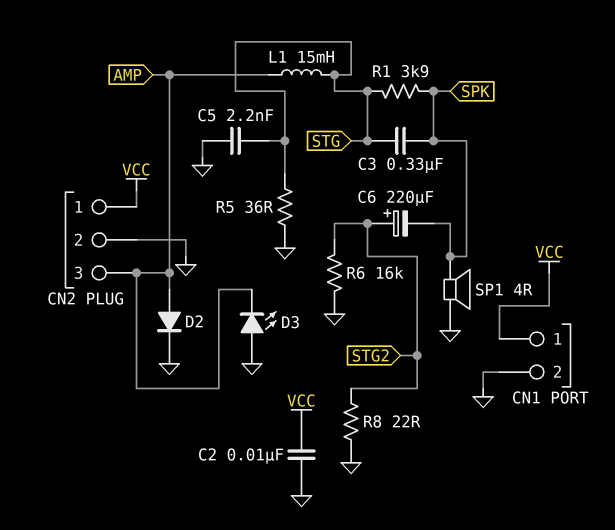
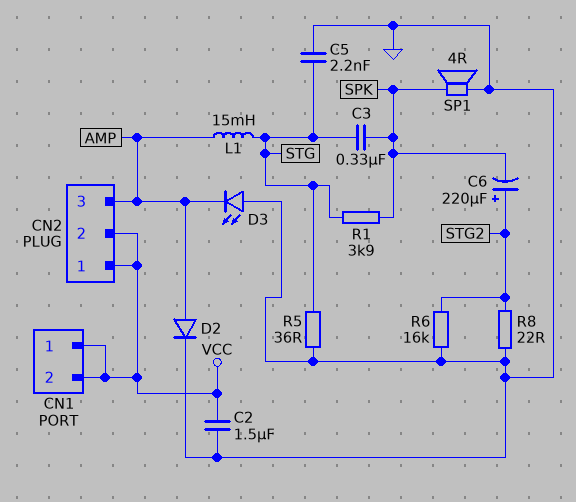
C2: 10nF (GND, VCC) -> 1.5uF (GND, VCC)
CN1 pin 2: GND -> VCC
CN2 pin 2: GND -> VCC

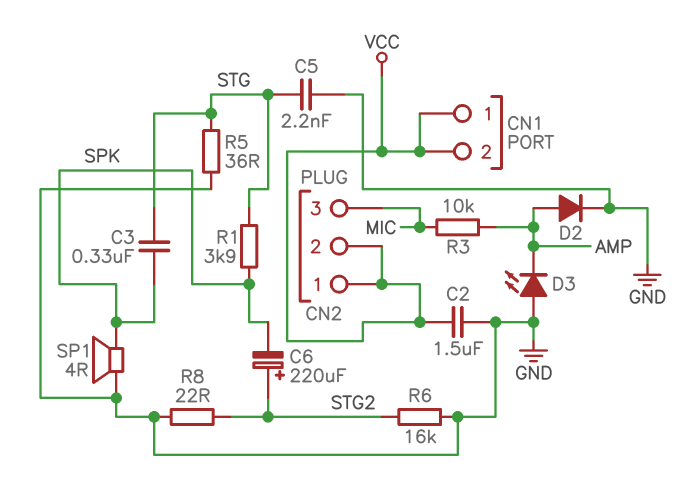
CN2 pin 3: AMP -> MIC
L1: 15mH (AMP, STG) -> none
R3: none -> 10k (AMP, MIC)

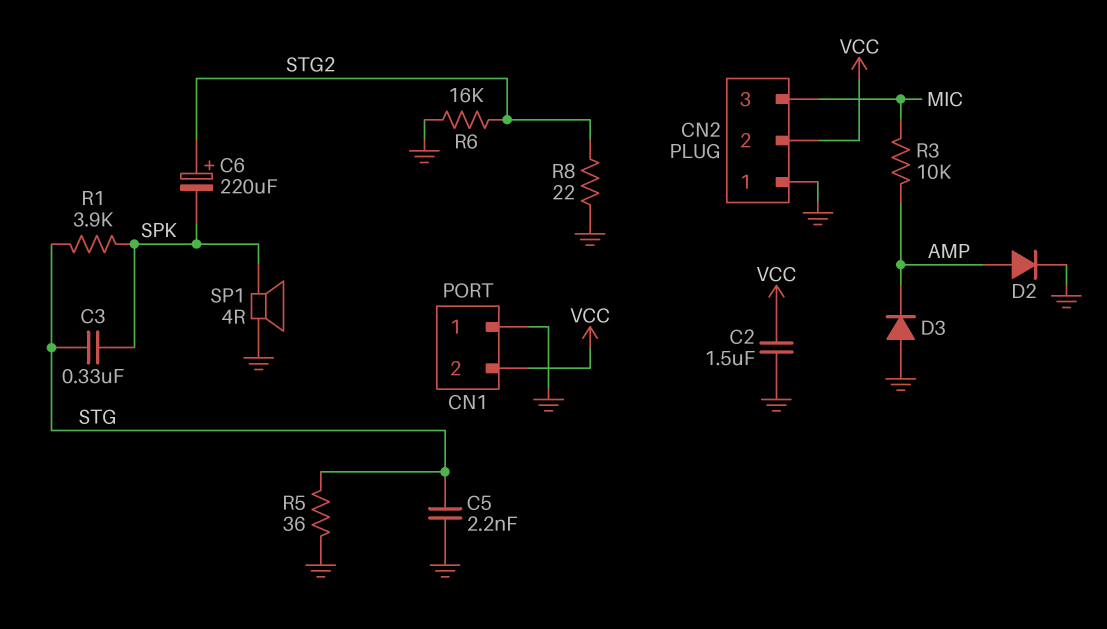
CN1 pin 1: VCC -> GND
CN2 pin 1: VCC -> GND
D3: LED (A GND, K AMP) -> diode (A GND, K AMP)

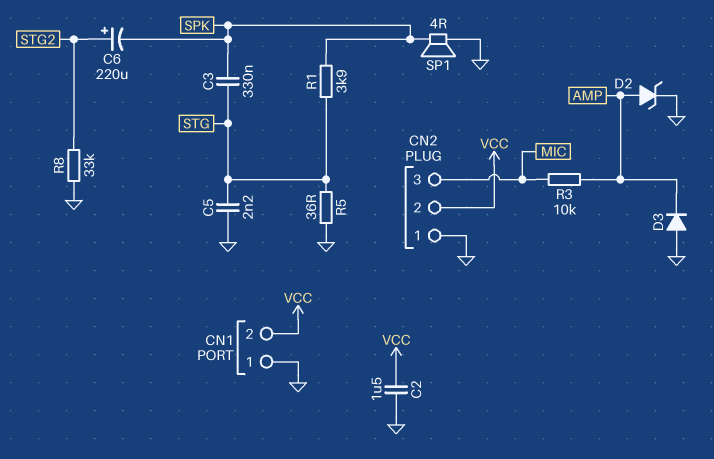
D2: diode (A AMP, K GND) -> zener (A AMP, K GND)
R6: 16k (GND, STG2) -> none
R8: 22 (GND, STG2) -> 33k (GND, STG2)

